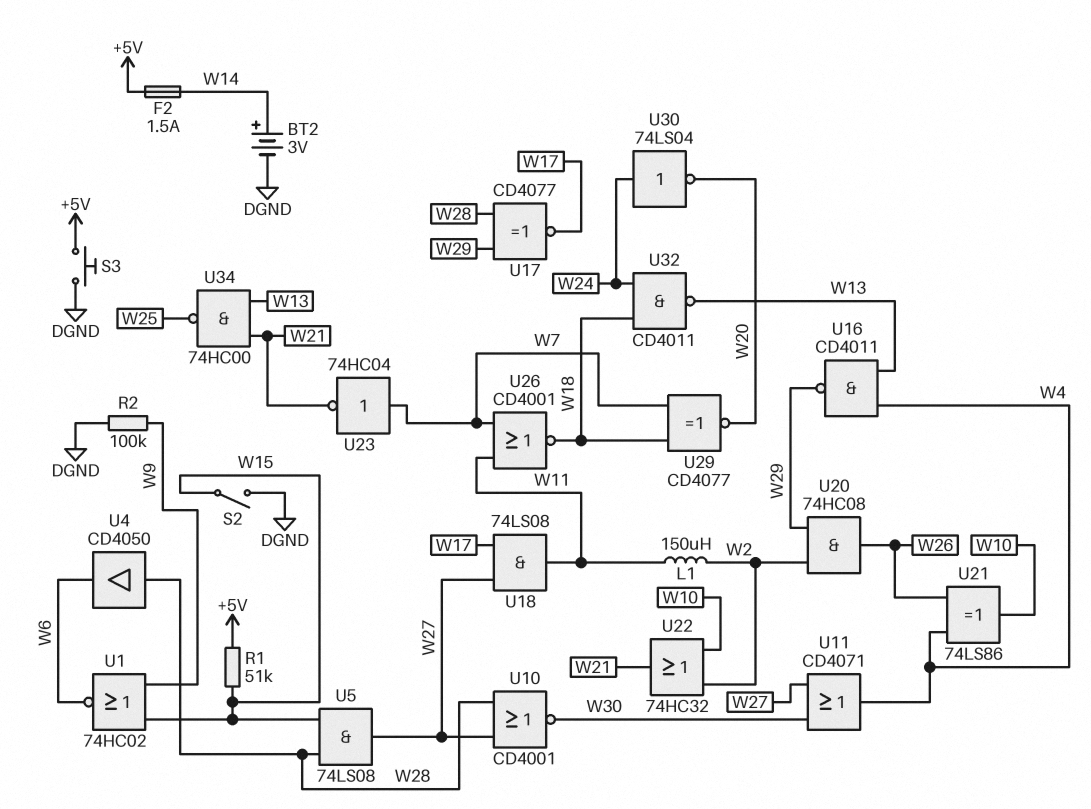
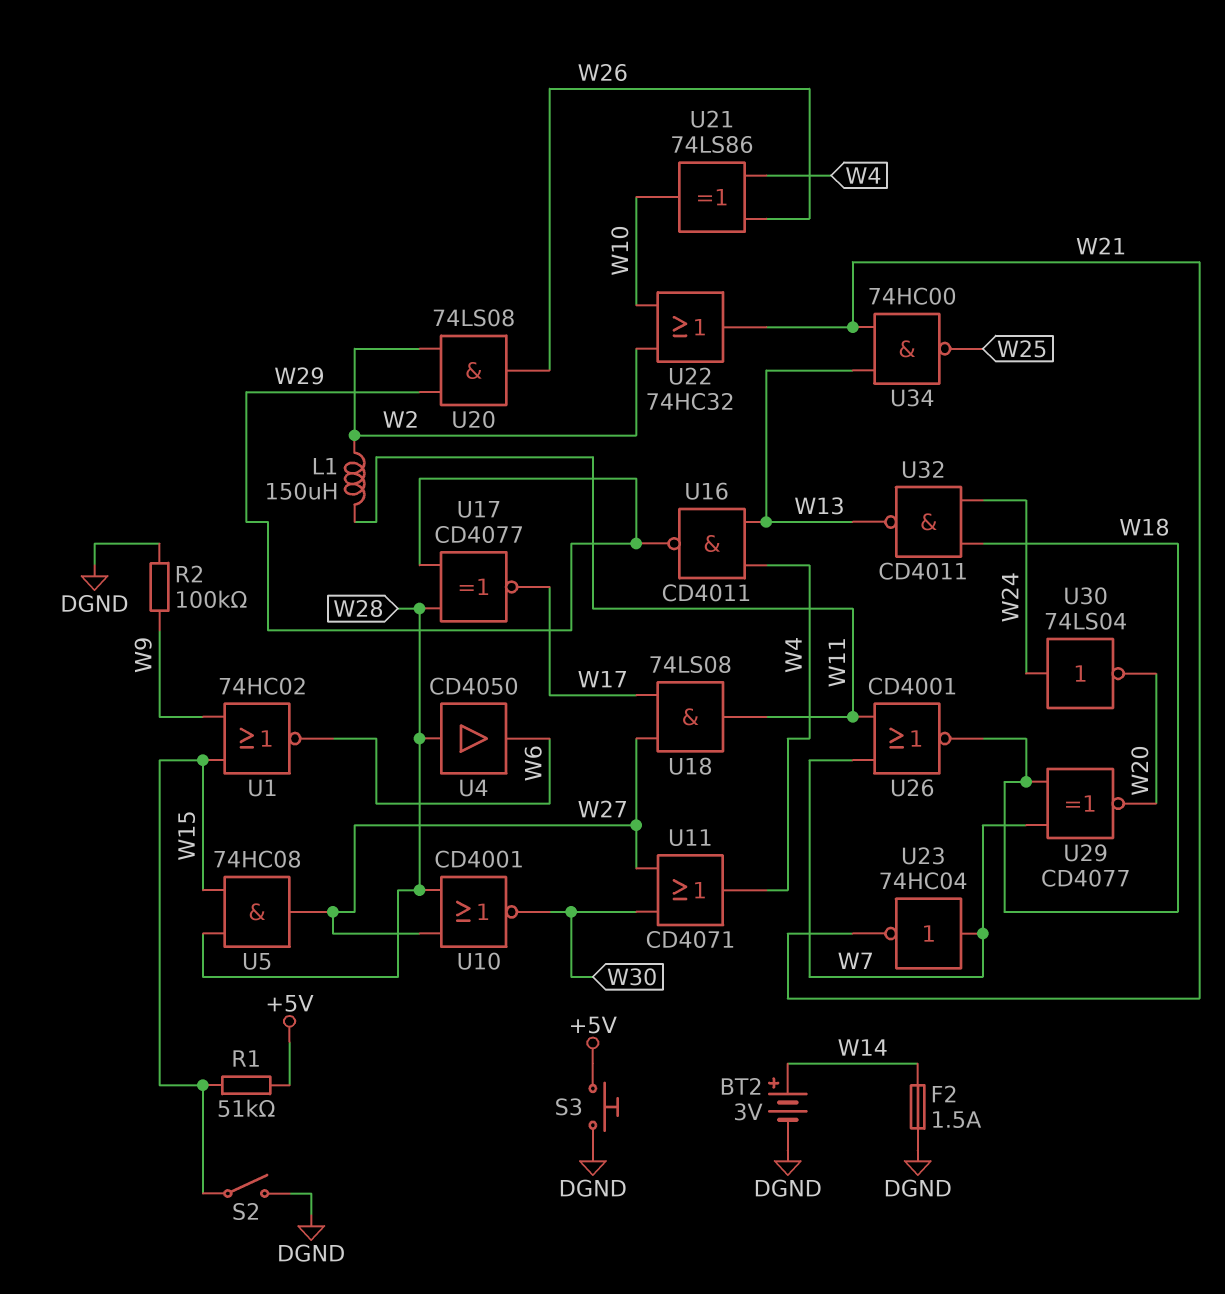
F2: 1.5A (+5V, W14) -> 1.5A (DGND, W14)
U5: AND 74LS08 (in W15, in W28, out W27) -> AND 74HC08 (in W15, in W28, out W27)
U20: AND 74HC08 (in W2, in W29, out W26) -> AND 74LS08 (in W2, in W29, out W26)

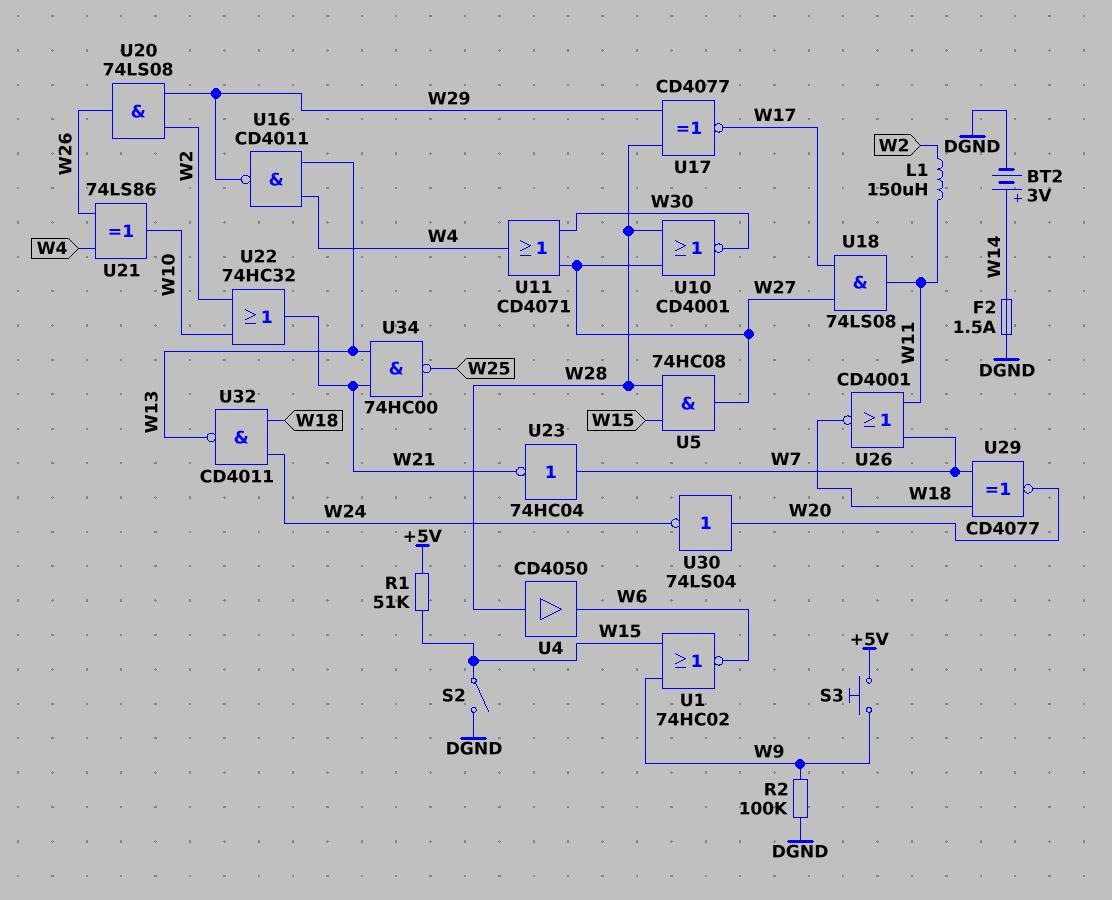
S3: button (+5V, DGND) -> button (+5V, W9)
U30: NOT 74LS04 (in W24, out W20) -> NOT 74LS04 (in W20, out W24)

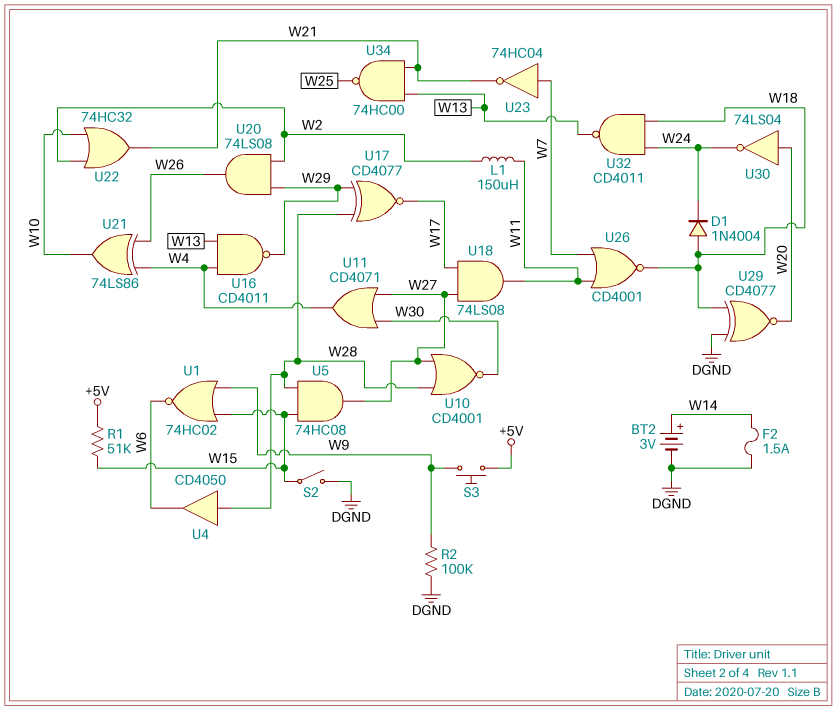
D1: none -> diode 1N4004 (A W18, K W24)
U29: XNOR CD4077 (in W7, in W18, out W20) -> XNOR CD4077 (in DGND, in W18, out W20)

